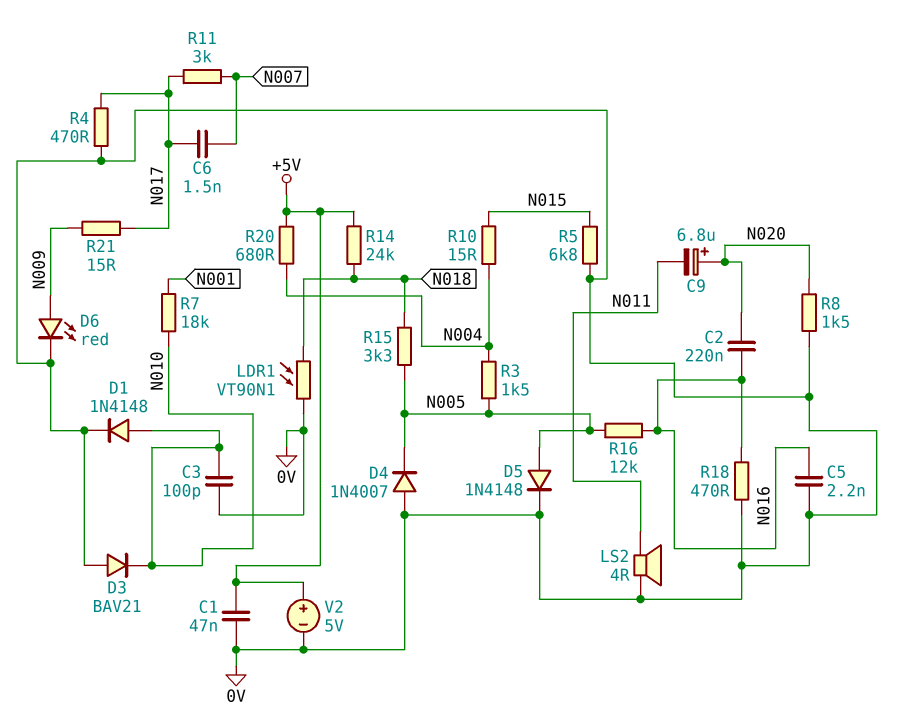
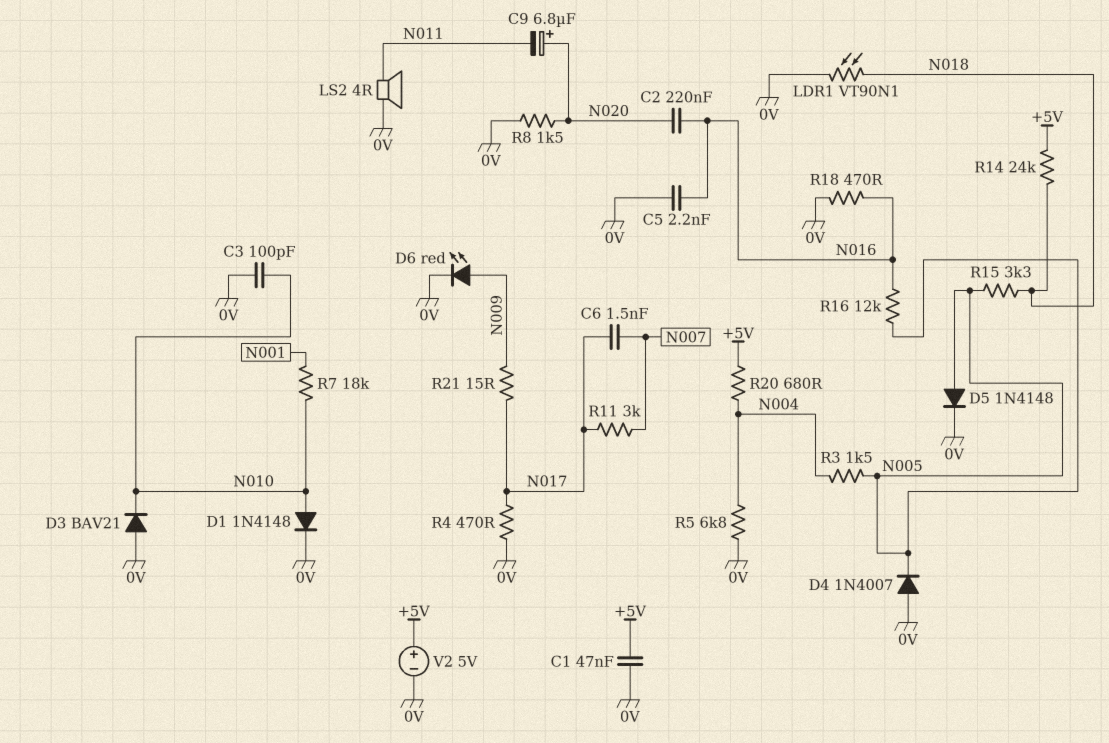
R5: 6.8k (0V, N015) -> 6.8k (0V, N004)
R10: 15 (N004, N015) -> none

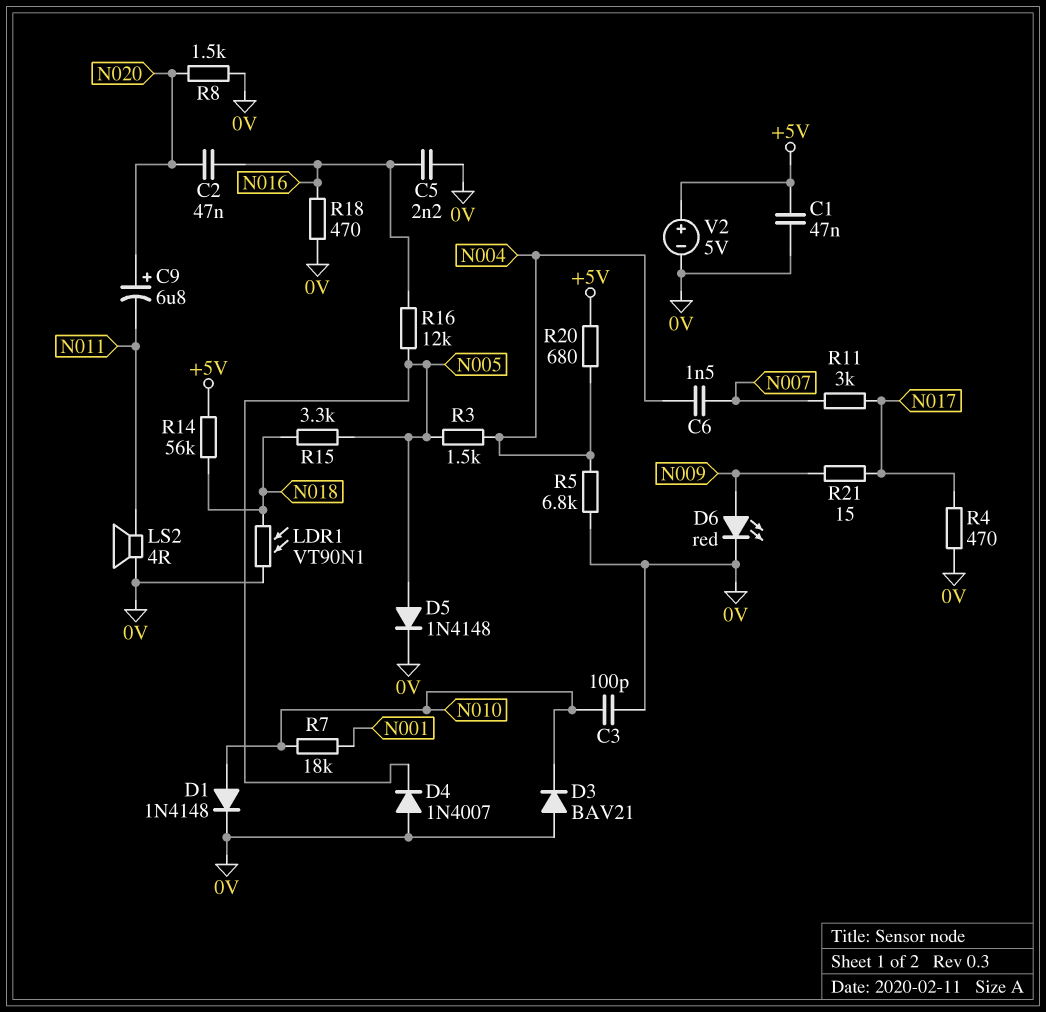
C2: 220nF (N016, N020) -> 47nF (N016, N020)
C6: 1.5nF (N007, N017) -> 1.5nF (N004, N007)
R14: 24k (+5V, N018) -> 56k (+5V, N018)

